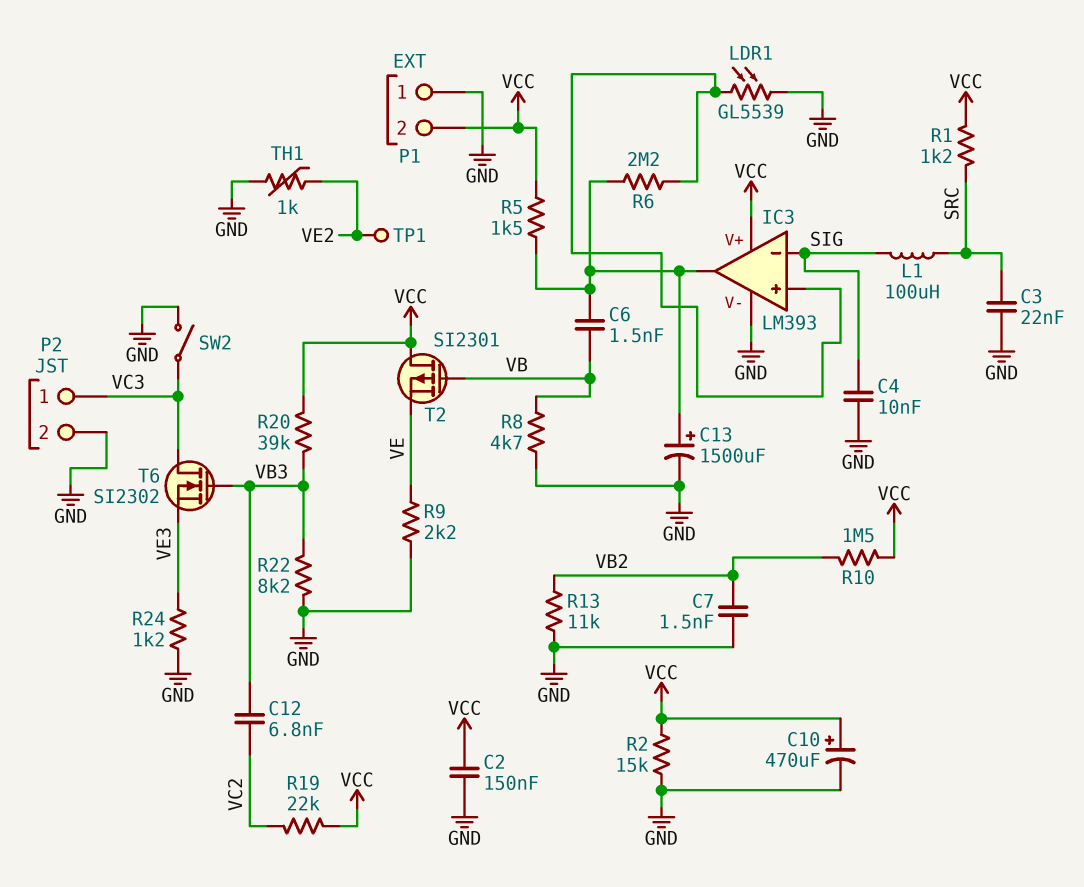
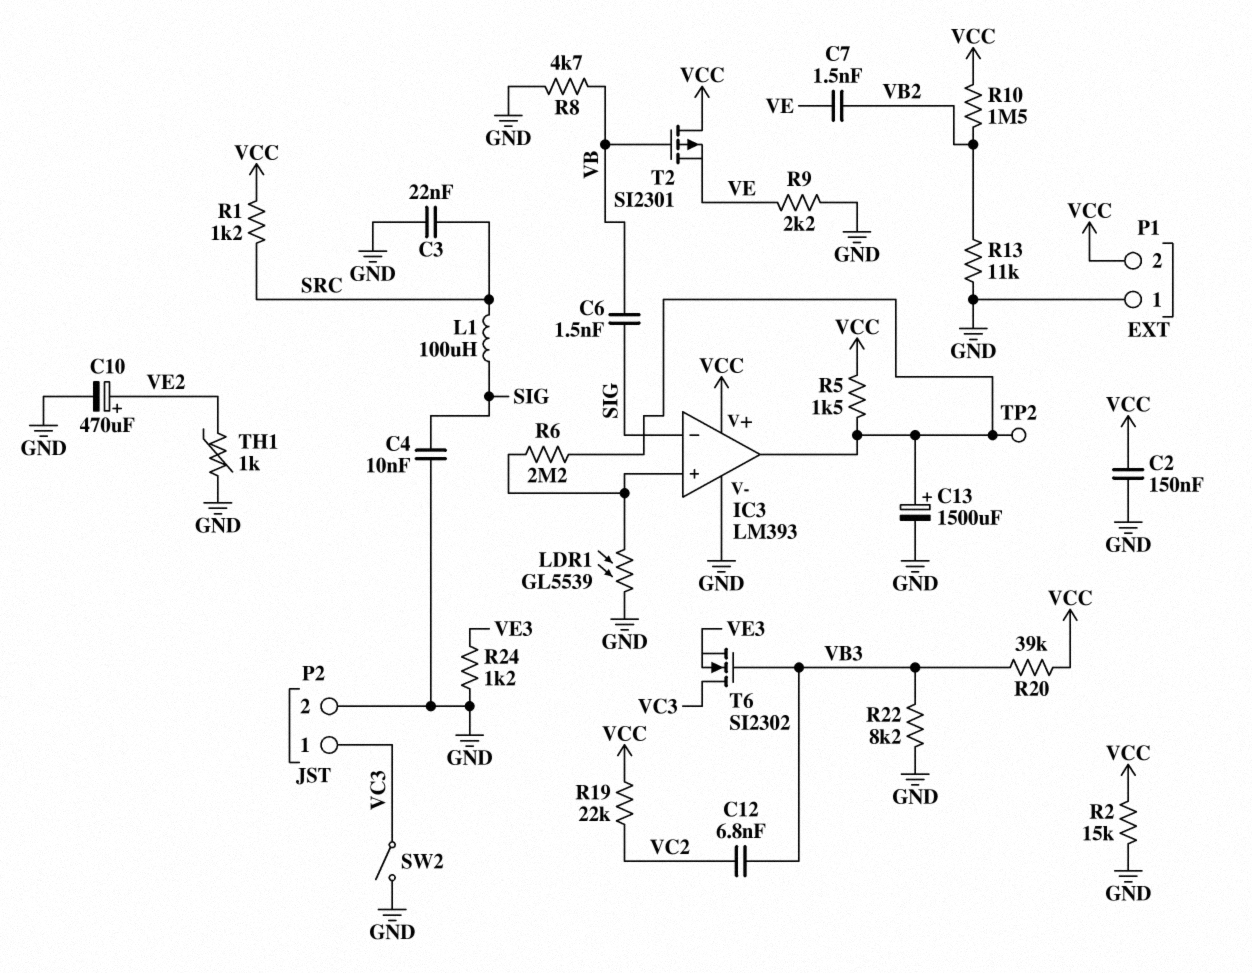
C6: 1.5nF (IC3/out, VB) -> 1.5nF (SIG, VB)
C7: 1.5nF (GND, VB2) -> 1.5nF (VB2, VE)
C10: 470uF (plus VCC, minus GND) -> 470uF (plus VE2, minus GND)
TP1: test point (VE2) -> none
TP2: none -> test point (IC3/out)

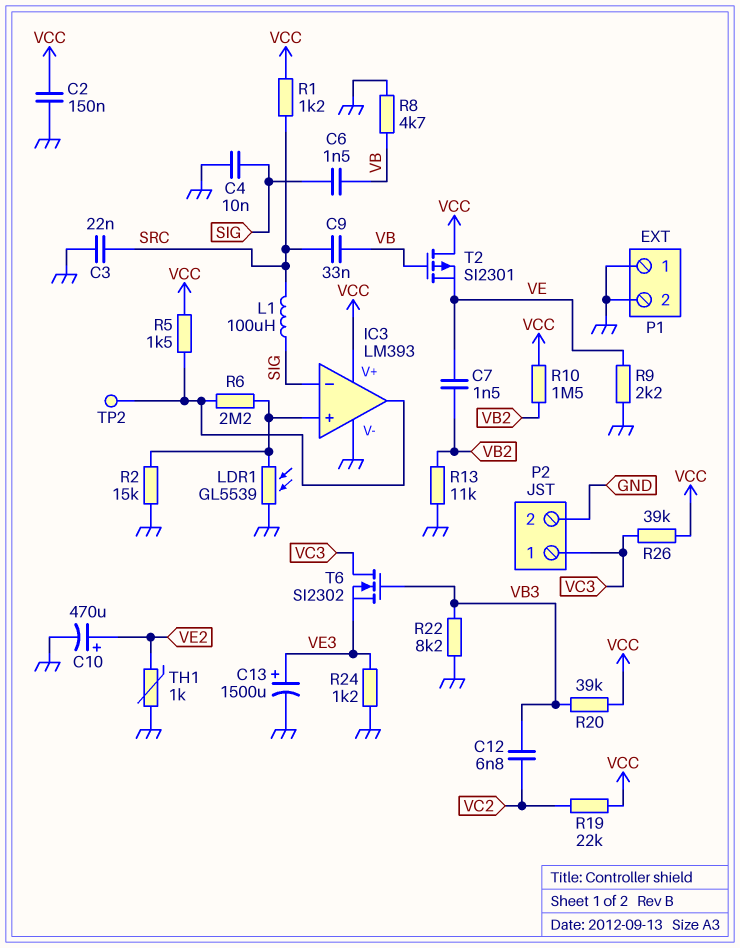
C9: none -> 33nF (SRC, VB)
C13: 1500uF (plus IC3/out, minus GND) -> 1500uF (plus VE3, minus GND)
P1 pin 2: VCC -> GND
R2: 15k (GND, VCC) -> 15k (GND, IC3/in+)
R26: none -> 39k (VC3, VCC)
SW2: switch (GND, VC3) -> none

